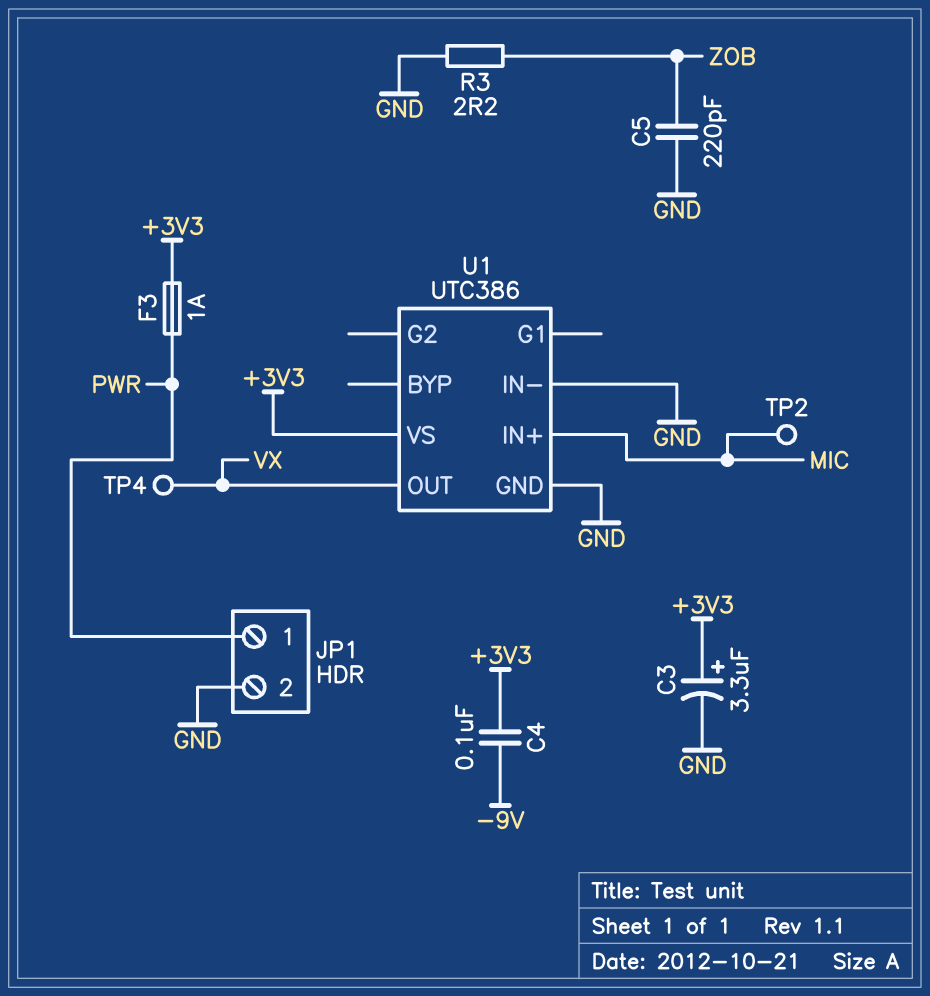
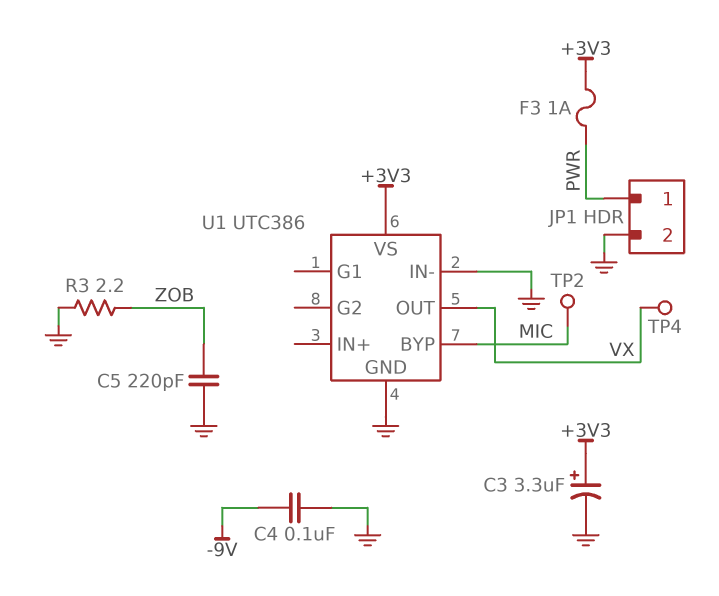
C4: 100nF (+3V3, -9V) -> 100nF (-9V, GND)
U1 pin BYP: none -> MIC
U1 pin IN+: MIC -> none

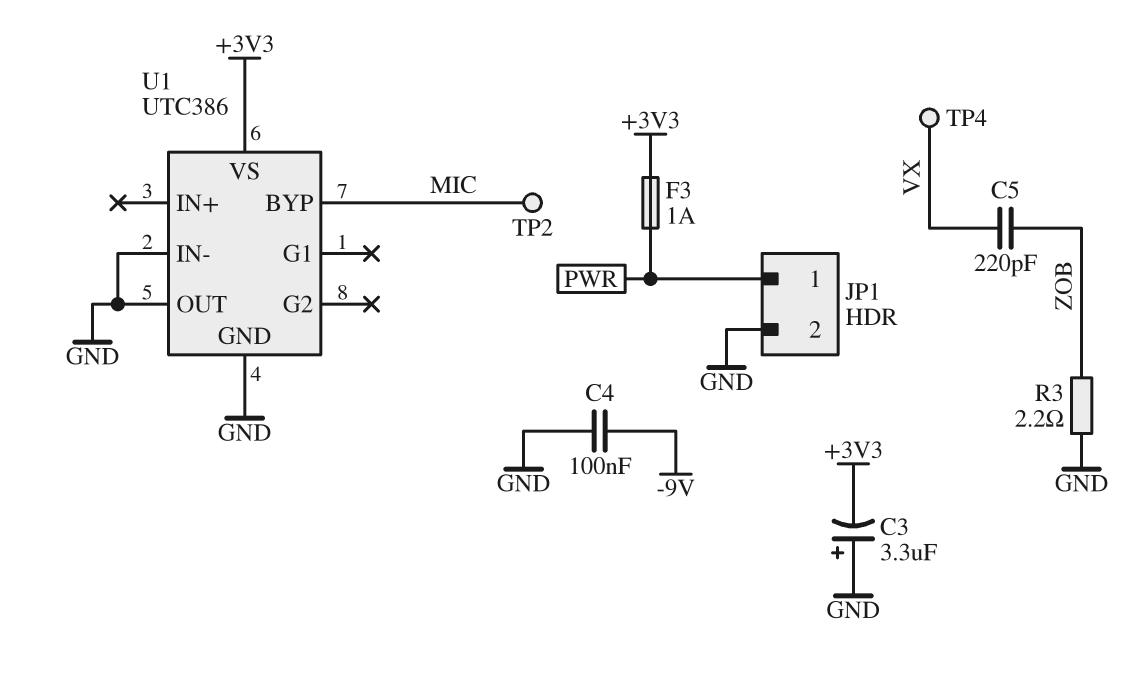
C3: 3.3uF (plus +3V3, minus GND) -> 3.3uF (plus GND, minus +3V3)
C5: 220pF (GND, ZOB) -> 220pF (VX, ZOB)
U1 pin OUT: VX -> GND

